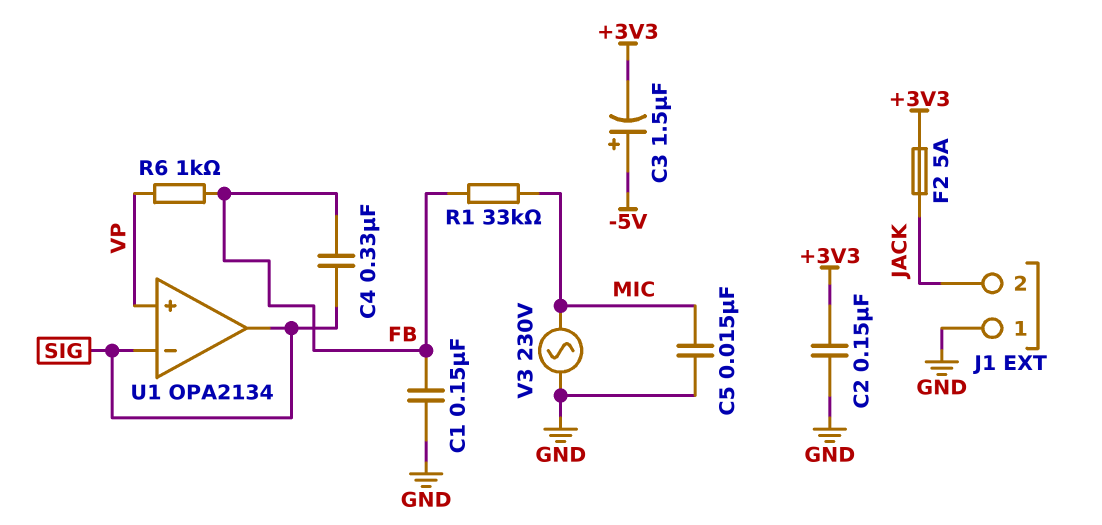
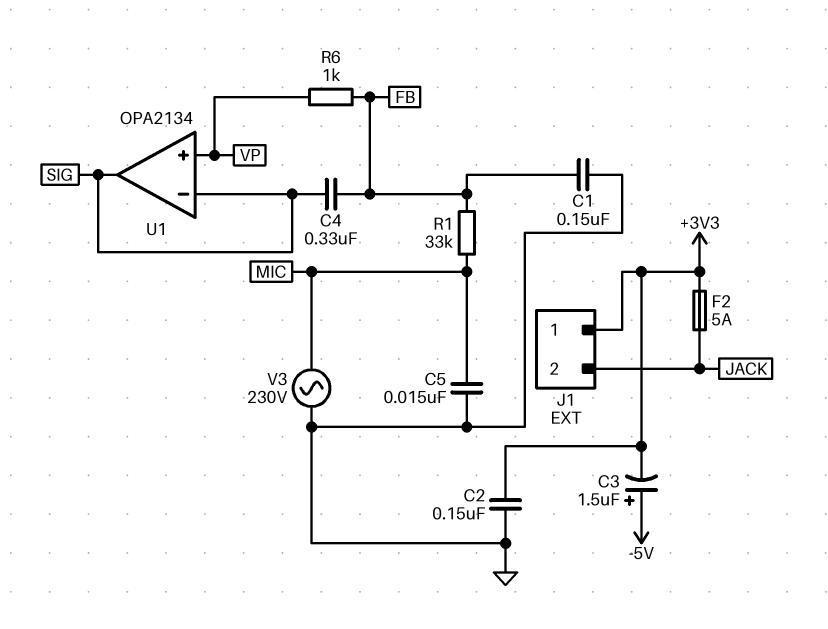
J1 pin 1: GND -> +3V3

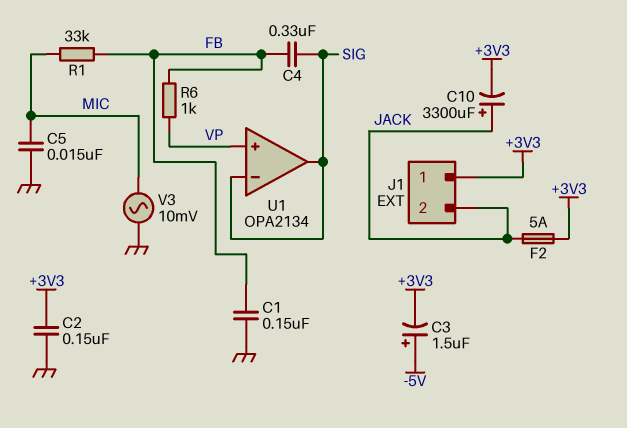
C10: none -> 3300uF (plus JACK, minus +3V3)
V3: AC 230V (GND, MIC) -> AC 10mV (GND, MIC)

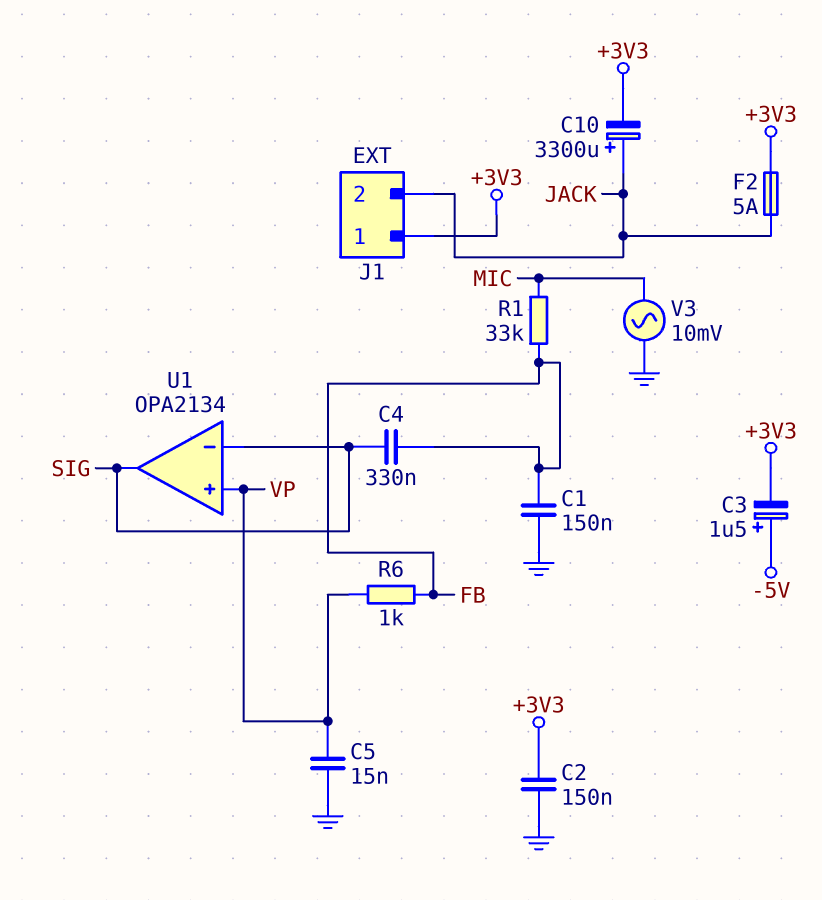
C5: 15nF (GND, MIC) -> 15nF (GND, VP)

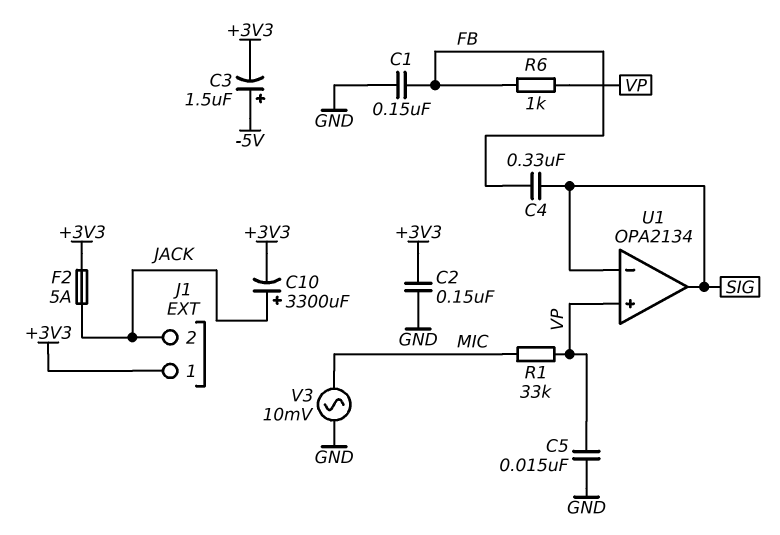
R1: 33k (FB, MIC) -> 33k (MIC, VP)

